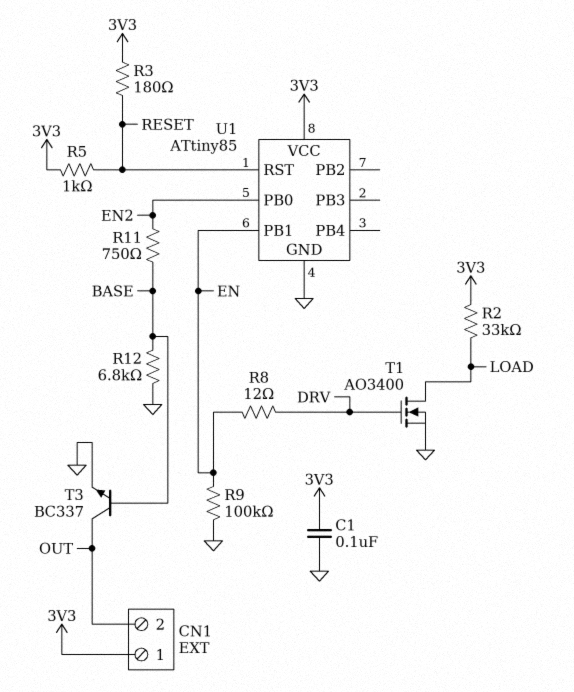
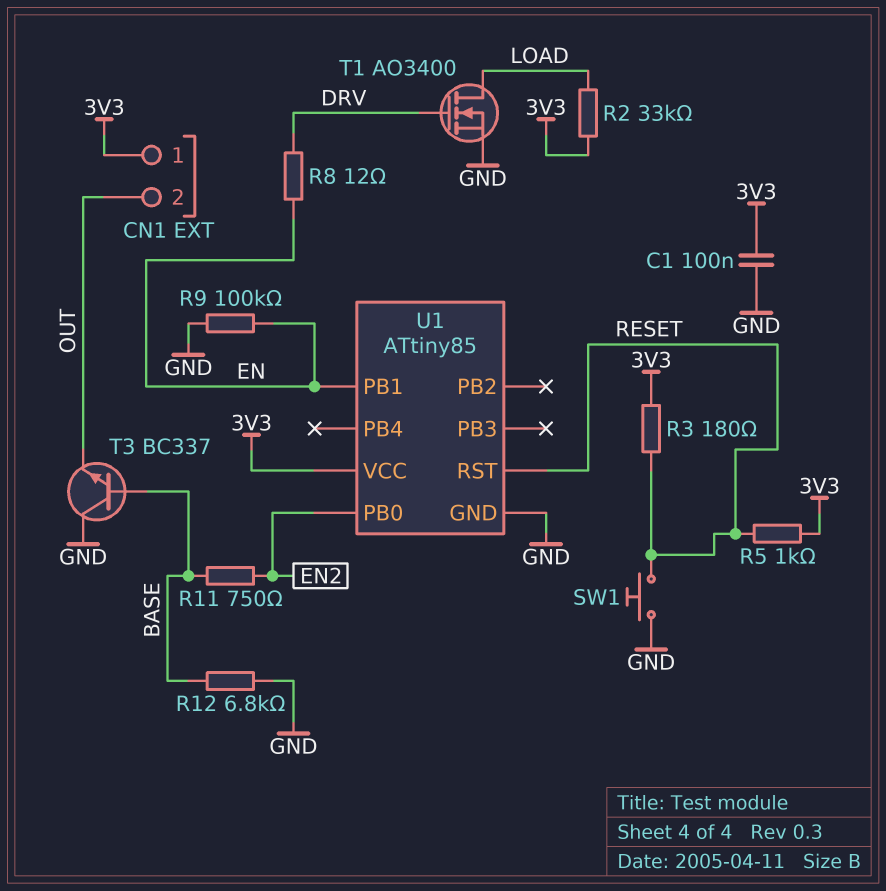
SW1: none -> button (GND, RESET)
T3: NPN BC337 (B BASE, C OUT, E GND) -> NPN BC337 (B BASE, C GND, E OUT)

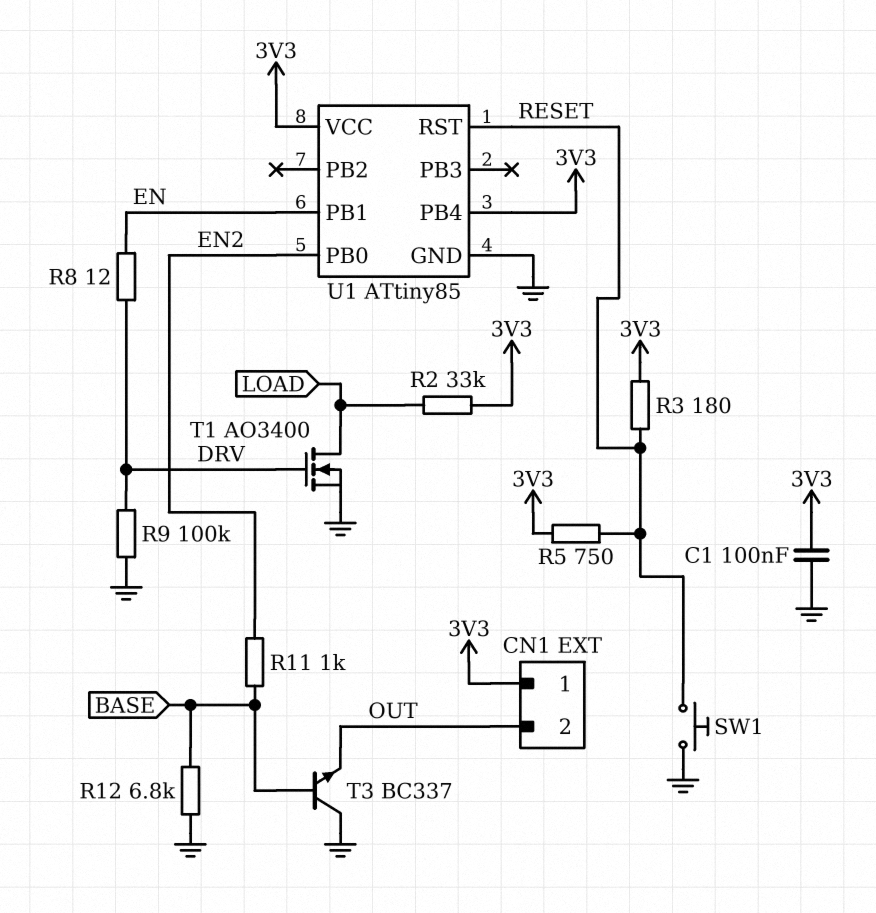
R5: 1k (3V3, RESET) -> 750 (3V3, RESET)
R9: 100k (EN, GND) -> 100k (DRV, GND)
R11: 750 (BASE, EN2) -> 1k (BASE, EN2)
U1 pin PB4: none -> 3V3

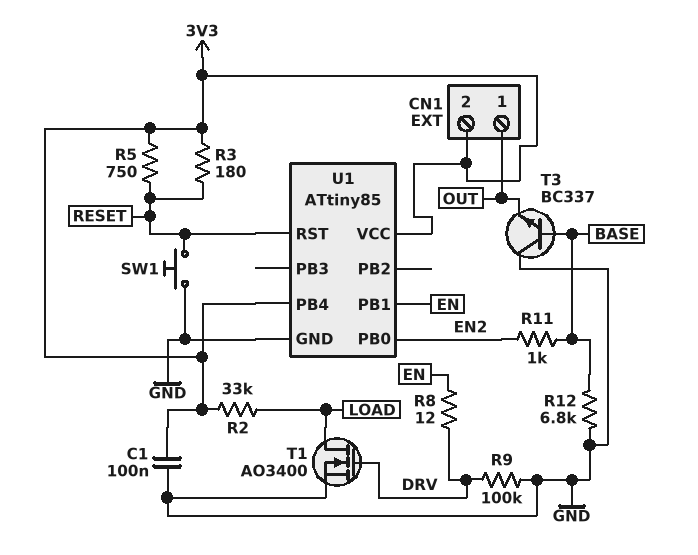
CN1 pin 1: 3V3 -> OUT
CN1 pin 2: OUT -> 3V3

